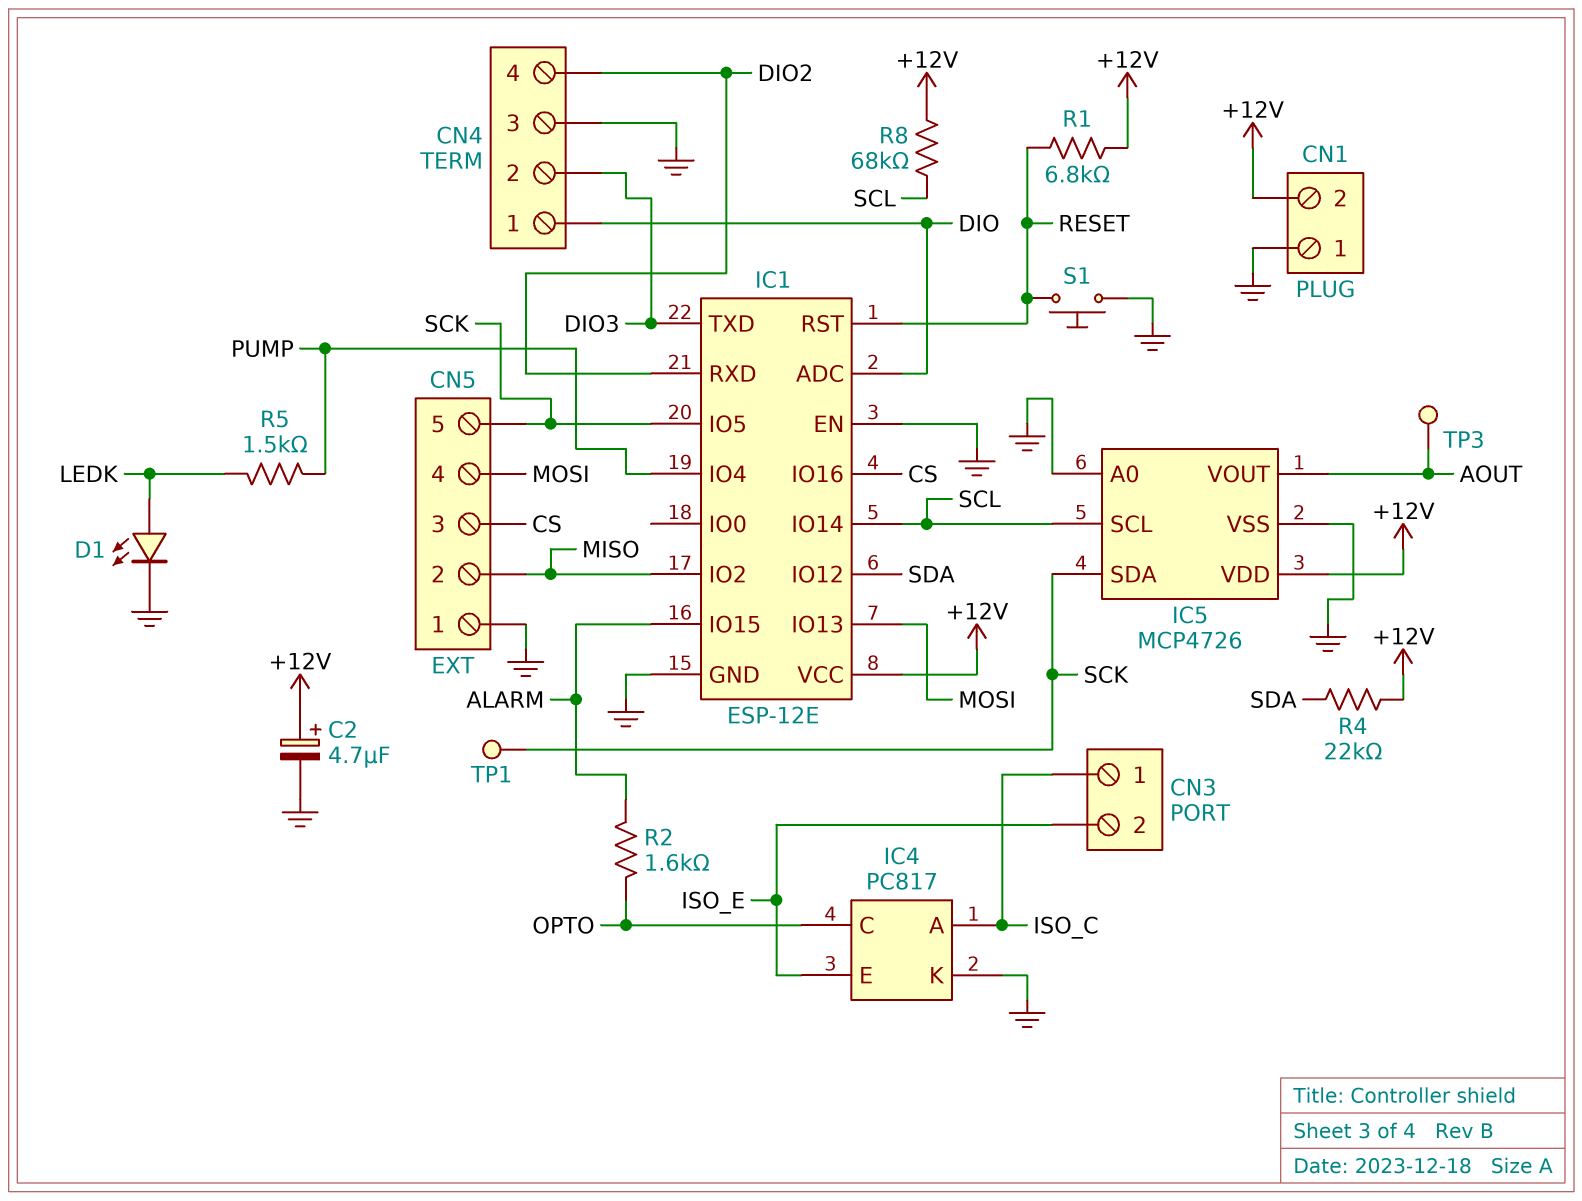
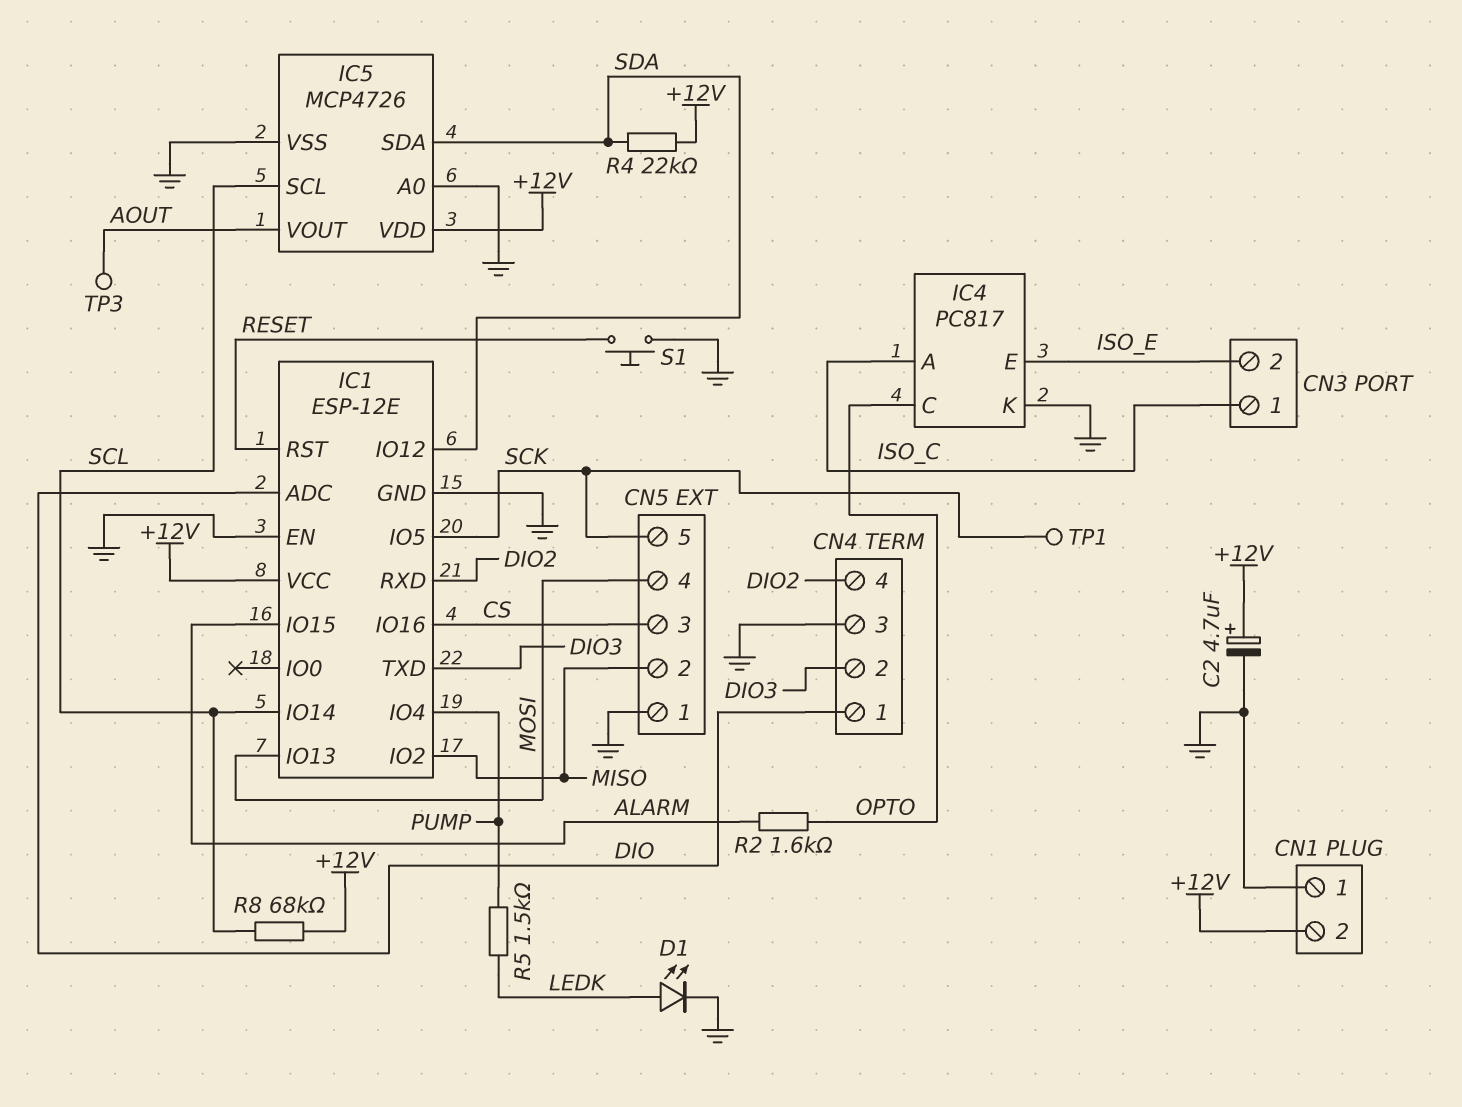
IC5 pin SDA: SCK -> SDA
R1: 6.8k (+12V, RESET) -> none

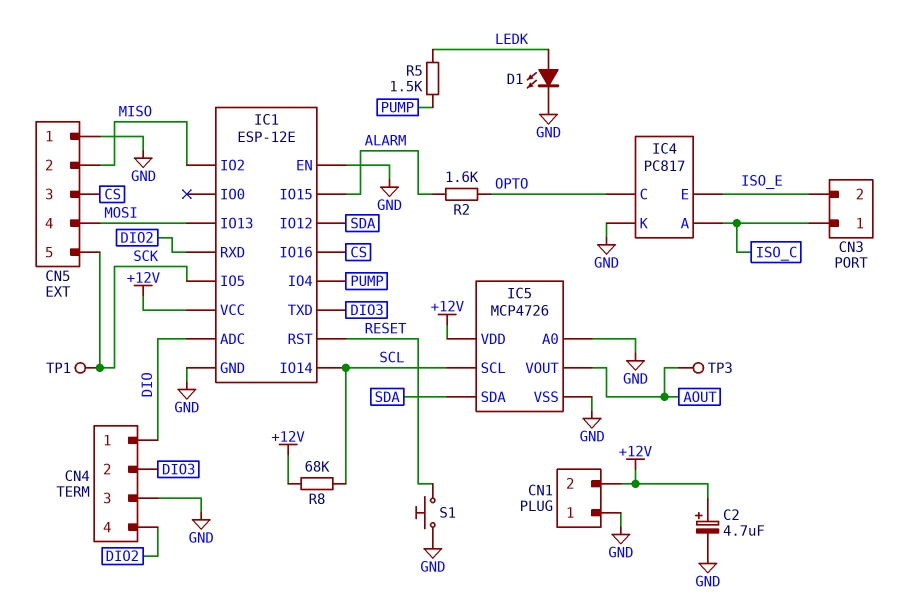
R4: 22k (+12V, SDA) -> none

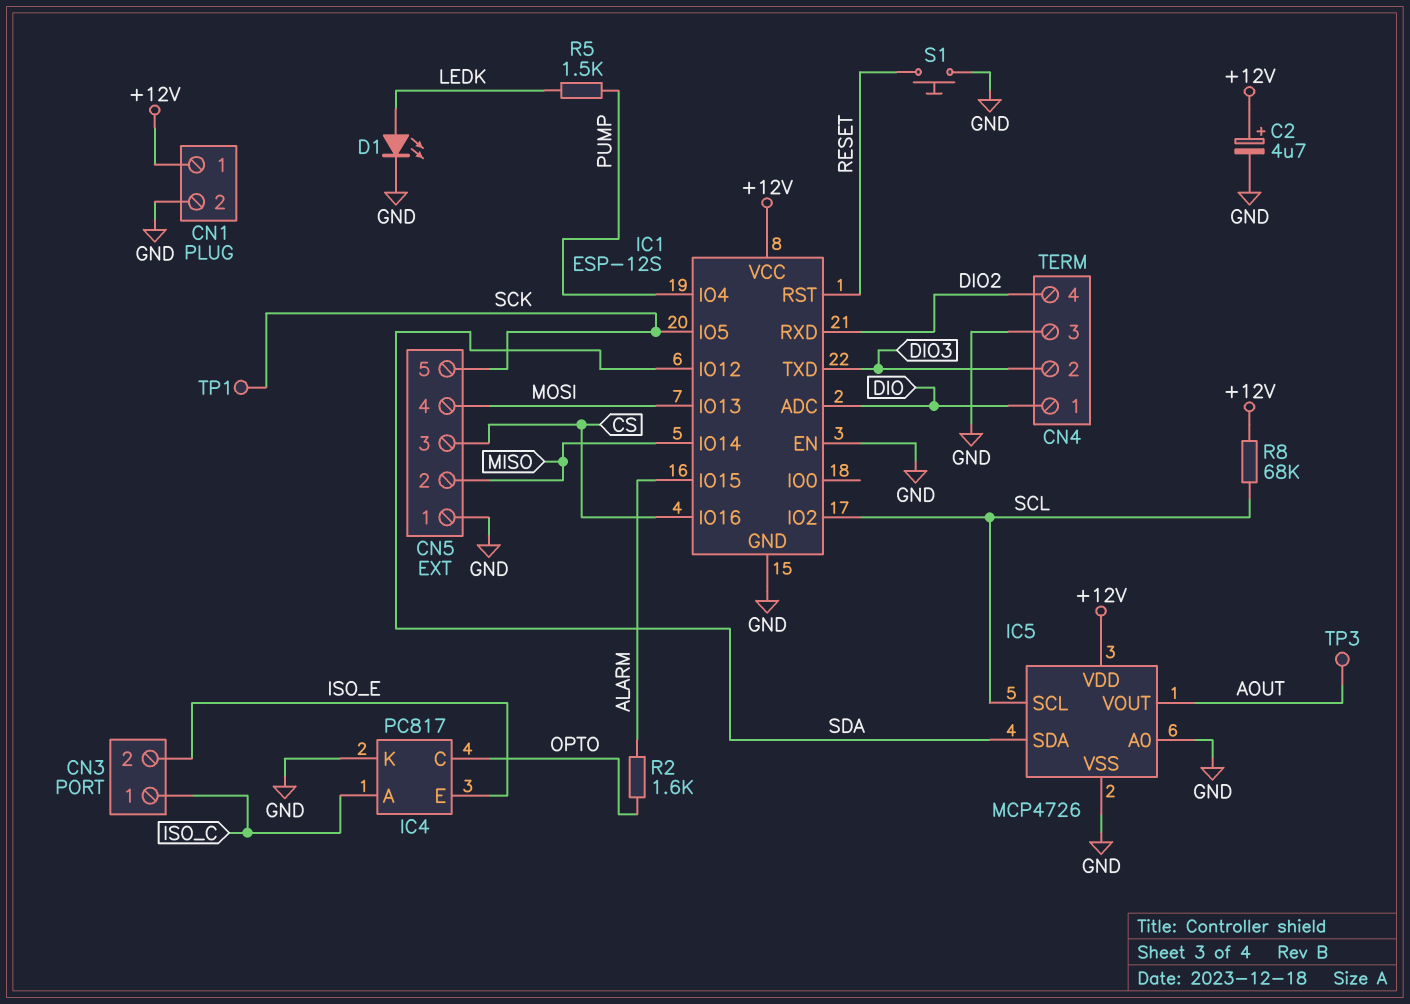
CN1 pin 1: GND -> +12V
CN1 pin 2: +12V -> GND
IC1: ESP-12E -> ESP-12S
IC1 pin IO2: MISO -> SCL
IC1 pin IO14: SCL -> MISO

